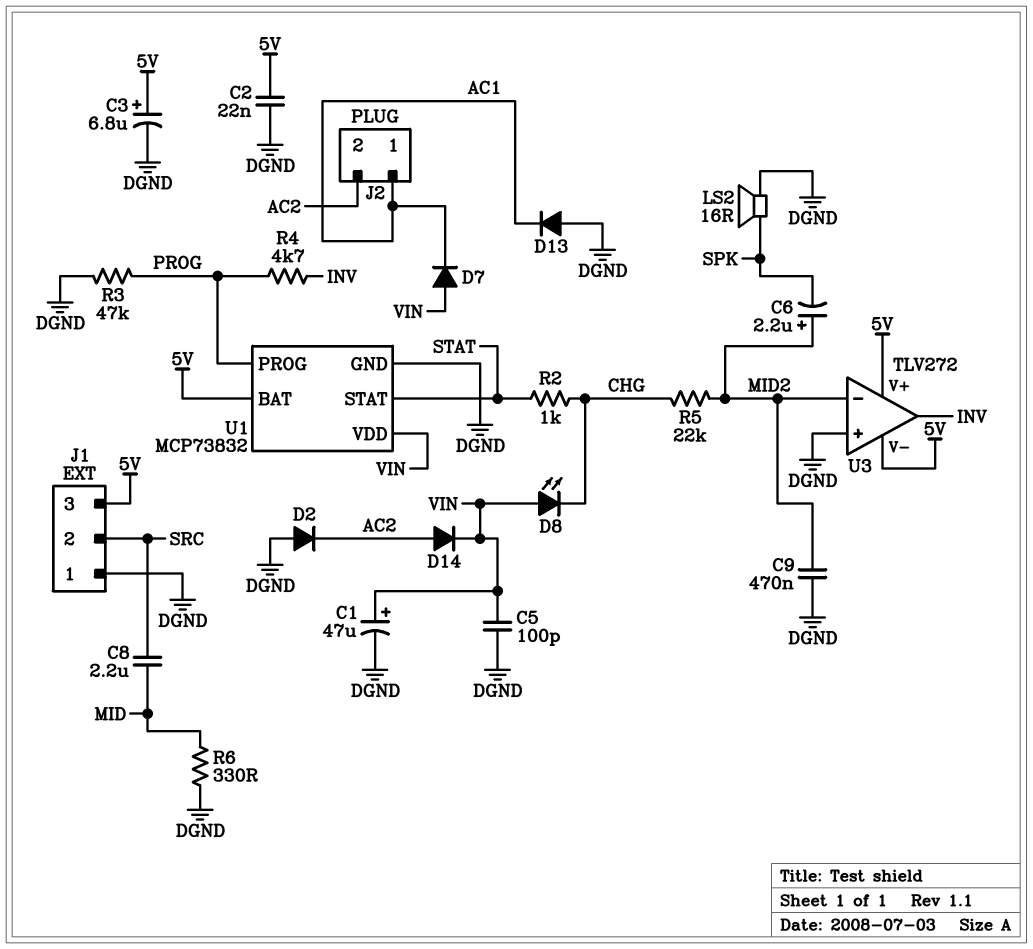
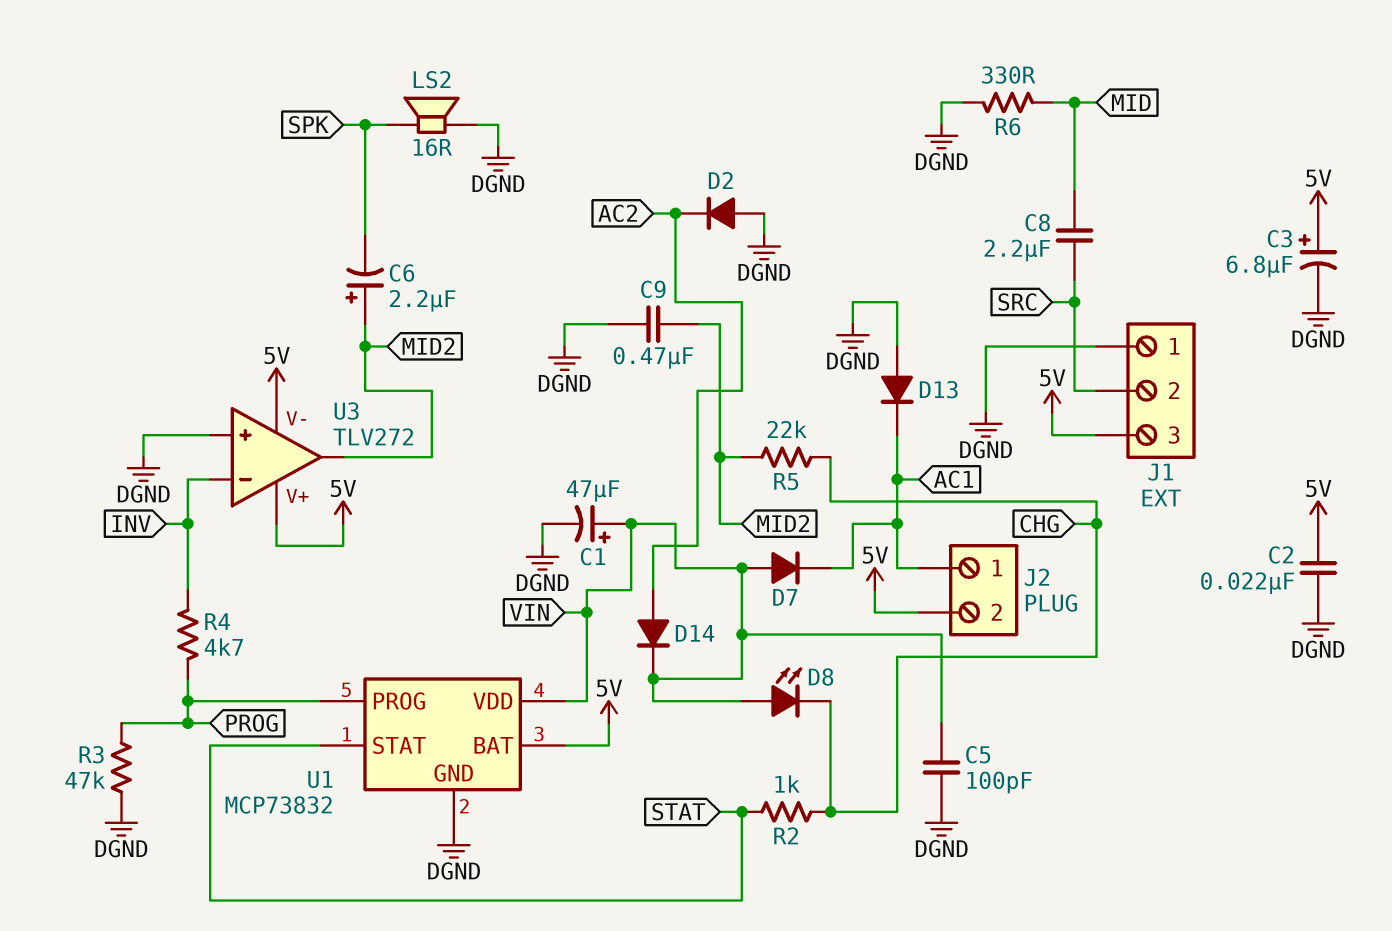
J2 pin 2: AC2 -> 5V
U3 pin in-: MID2 -> INV
U3 pin out: INV -> MID2

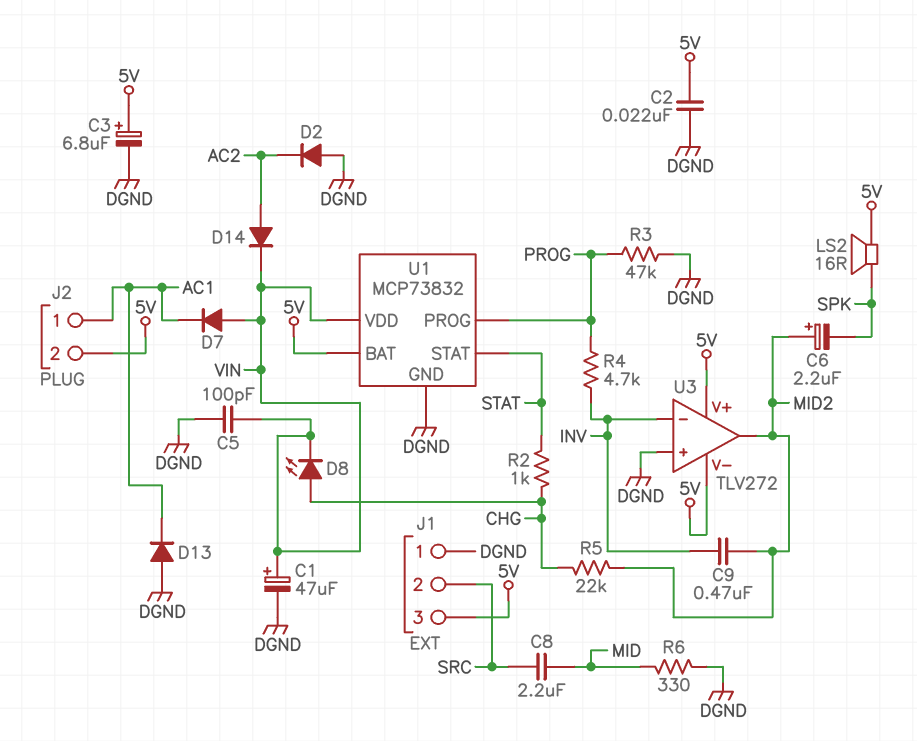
C9: 470nF (DGND, MID2) -> 470nF (INV, MID2)
D8: LED (A VIN, K CHG) -> LED (A CHG, K VIN)
LS2: speaker 16R (DGND, SPK) -> speaker 16R (5V, SPK)

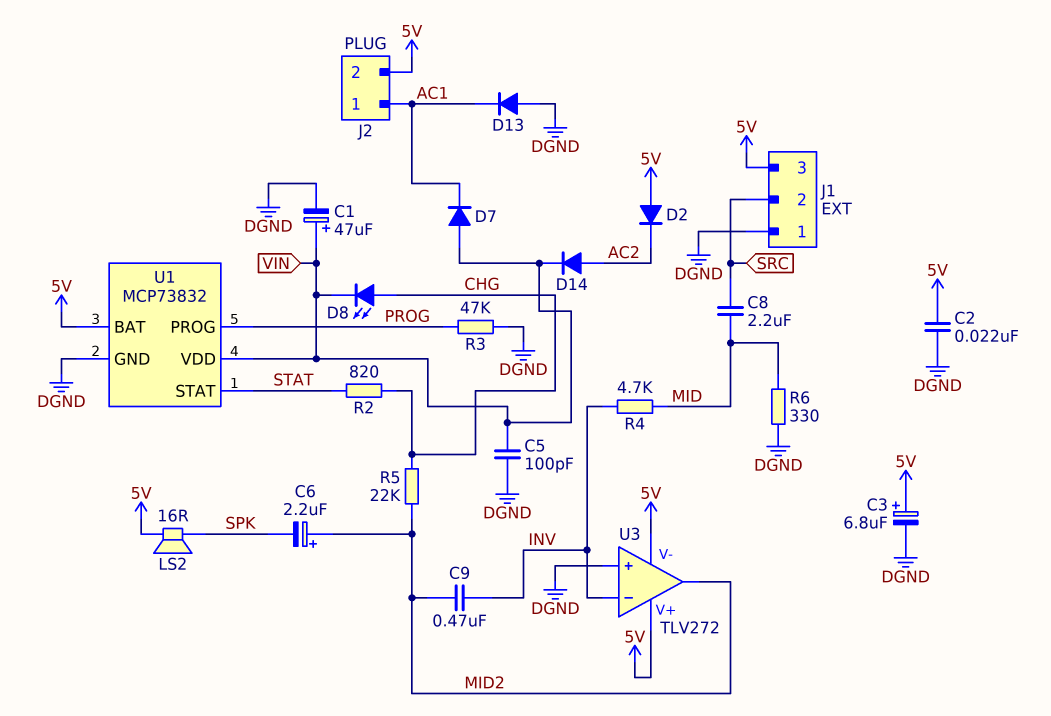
D2: diode (A DGND, K AC2) -> diode (A 5V, K AC2)
R2: 1k (CHG, STAT) -> 820 (CHG, STAT)
R4: 4.7k (INV, PROG) -> 4.7k (INV, MID)

